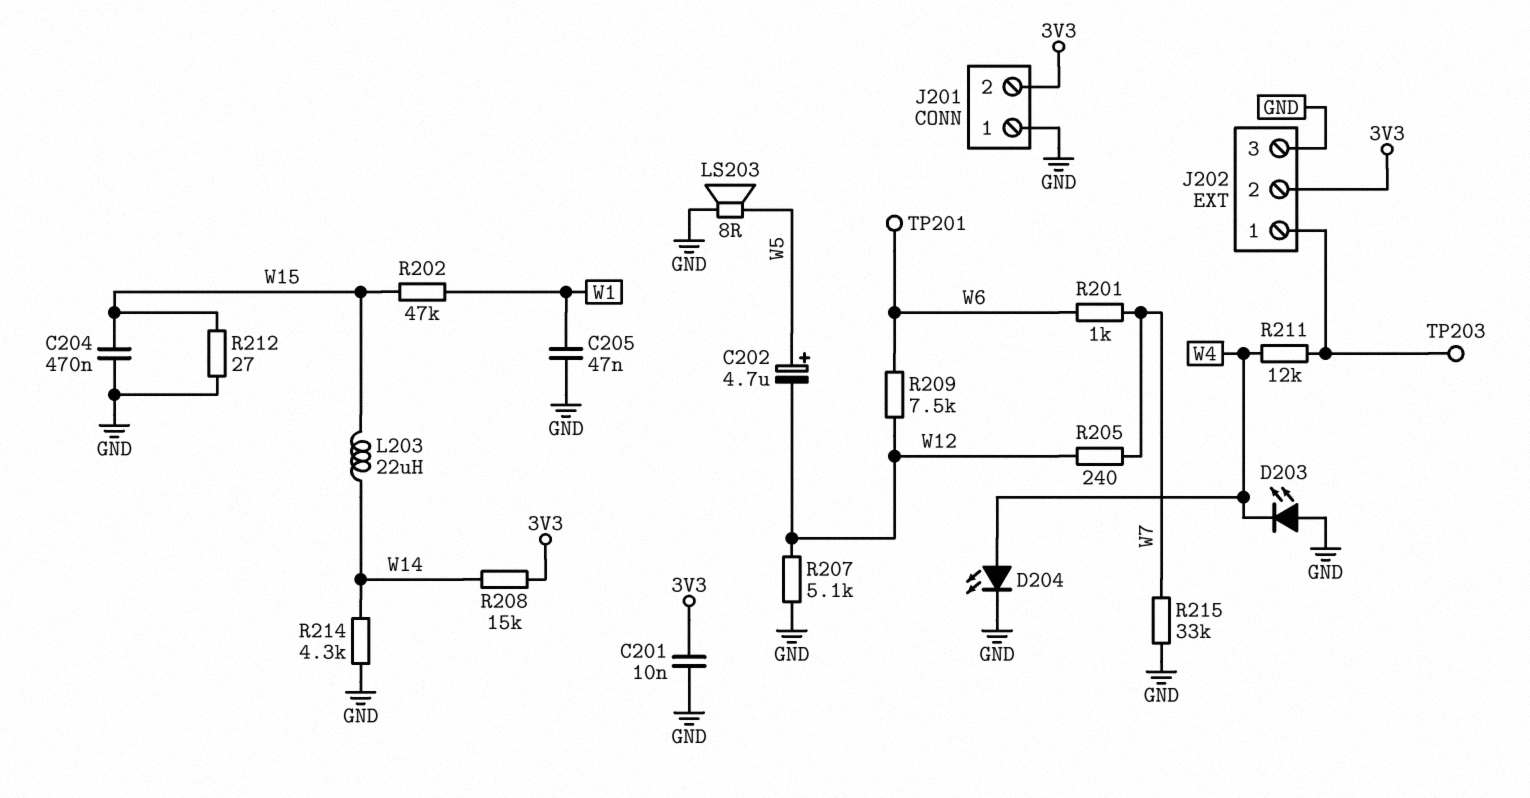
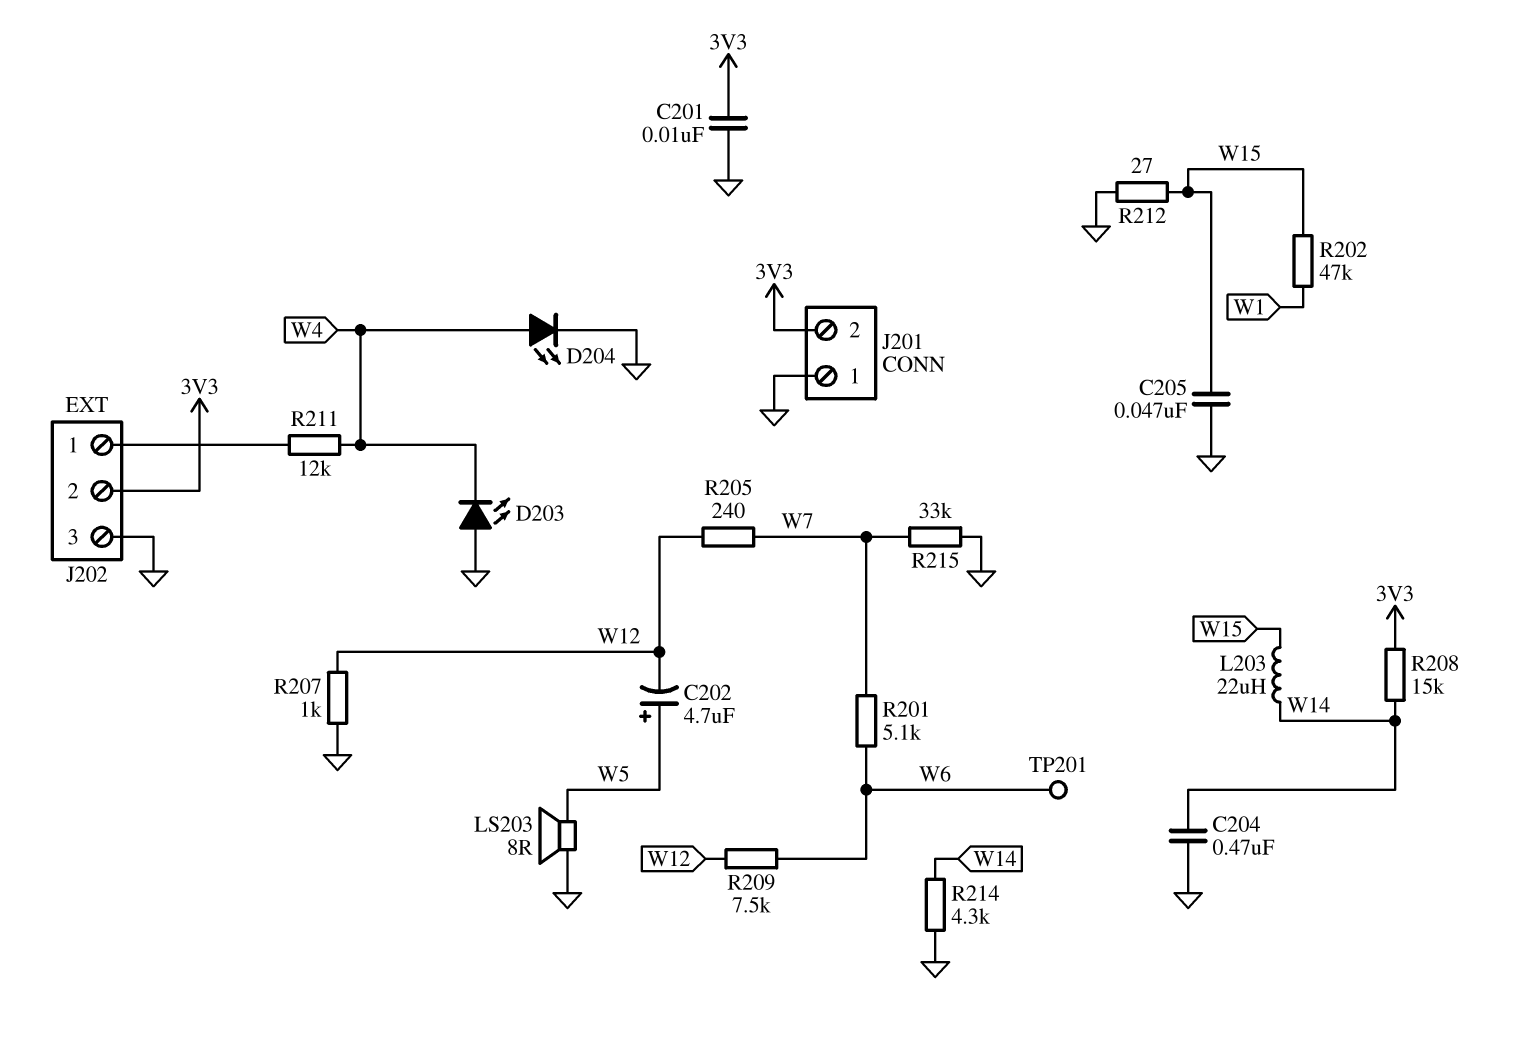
C204: 470nF (GND, W15) -> 470nF (GND, W14)
C205: 47nF (GND, W1) -> 47nF (GND, W15)
R201: 1k (W6, W7) -> 5.1k (W6, W7)
R207: 5.1k (GND, W12) -> 1k (GND, W12)
TP203: test point (J202/1) -> none

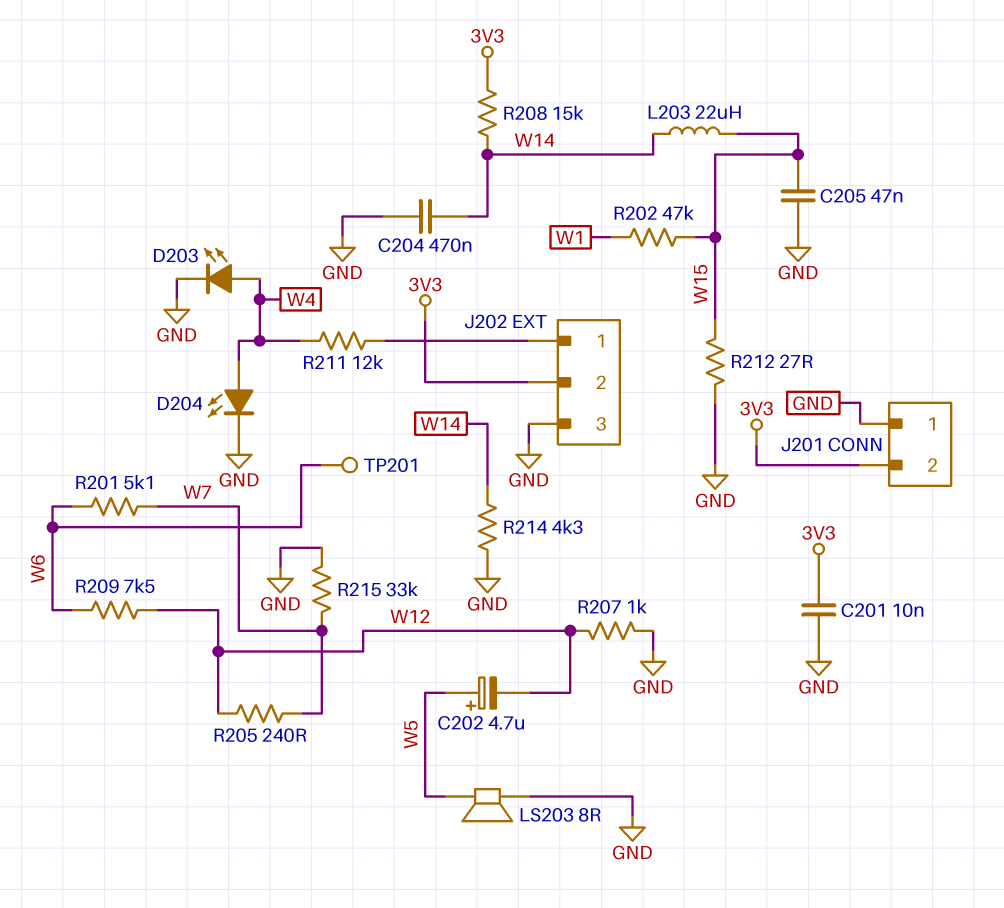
D203: LED (A GND, K W4) -> LED (A W4, K GND)

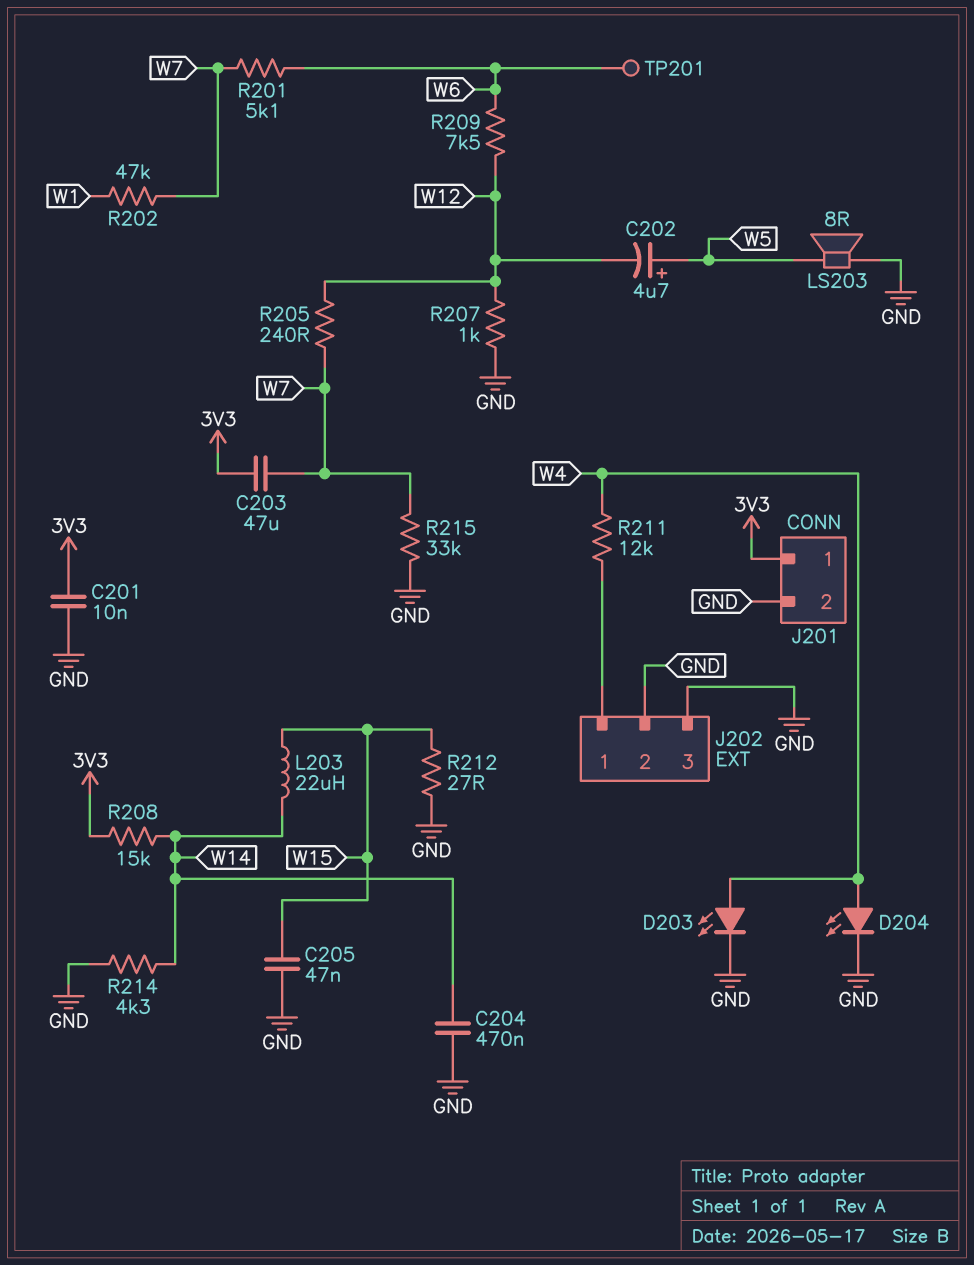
C203: none -> 47uF (3V3, W7)
J201 pin 1: GND -> 3V3
J201 pin 2: 3V3 -> GND
J202 pin 2: 3V3 -> GND
R202: 47k (W1, W15) -> 47k (W1, W7)

